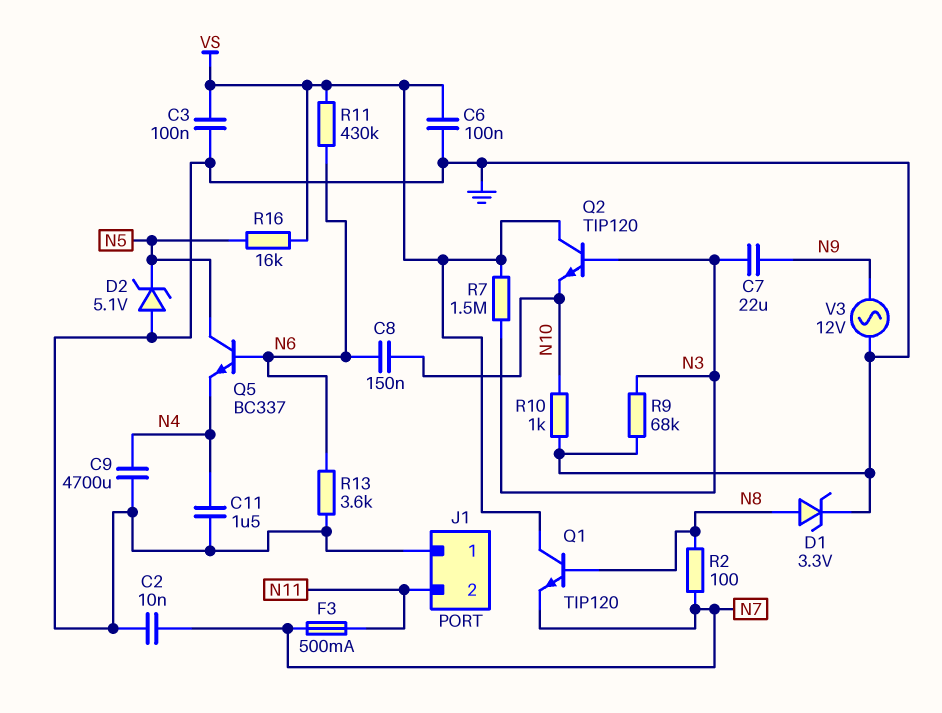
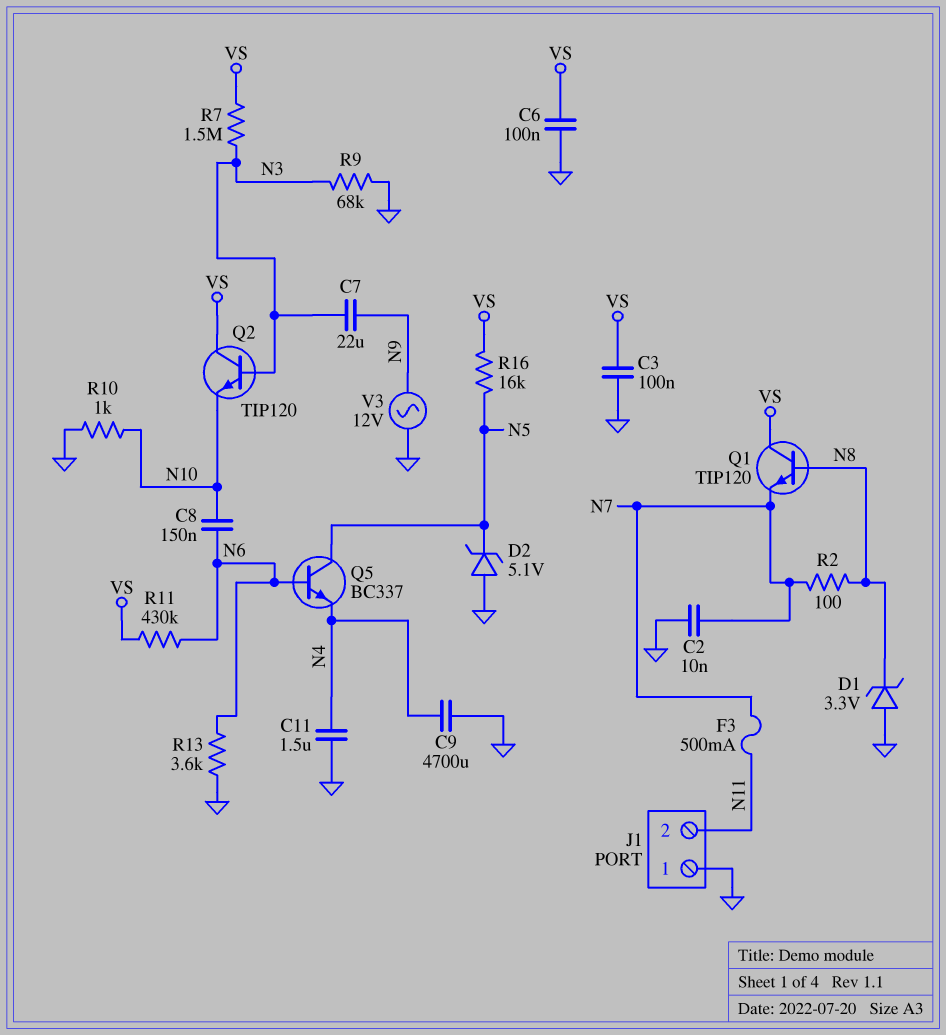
D1: zener 3.3V (A N8, K GND) -> zener 3.3V (A GND, K N8)

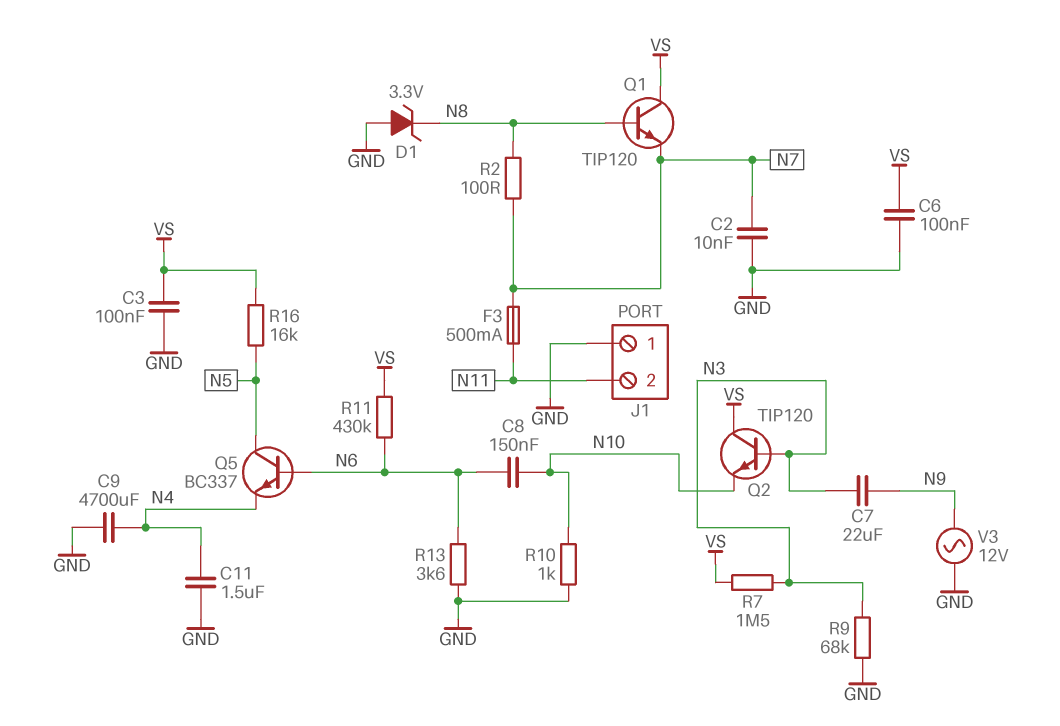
D2: zener 5.1V (A GND, K N5) -> none

